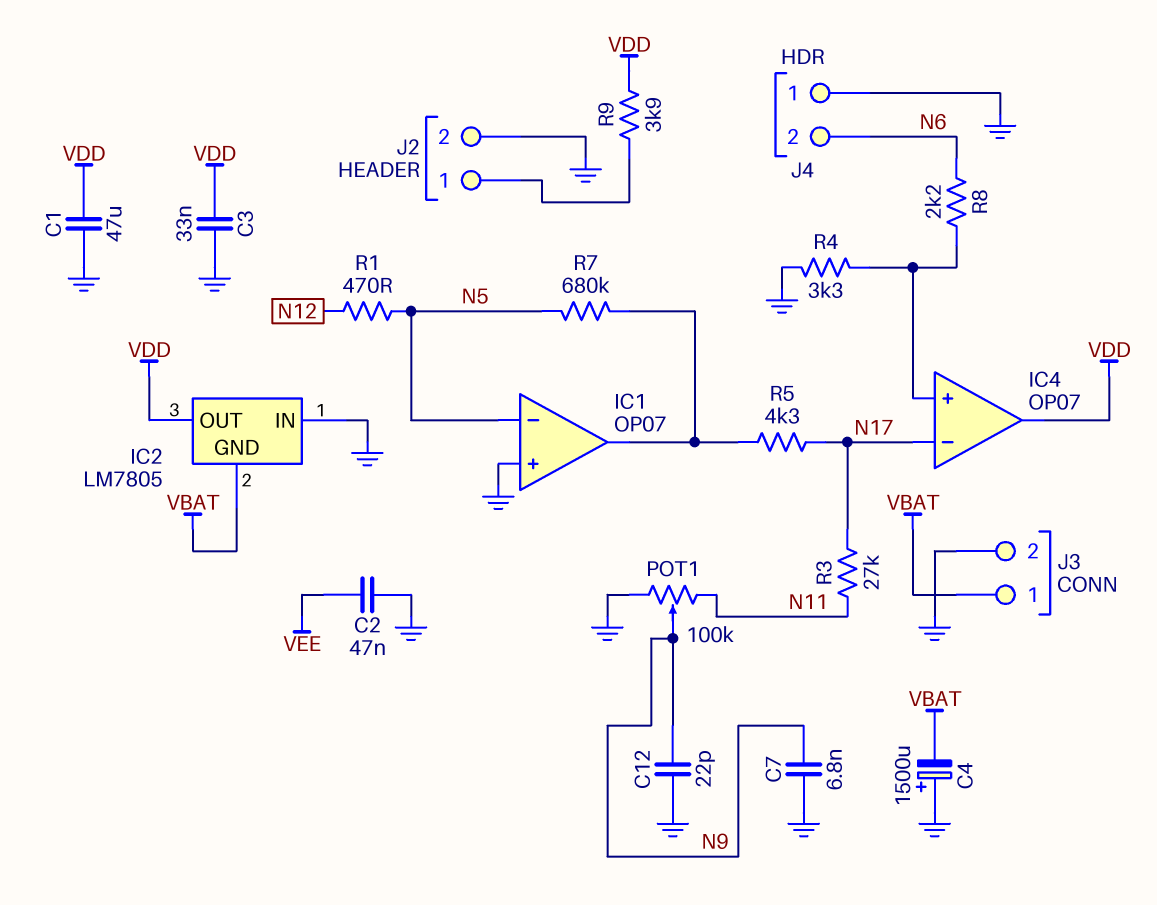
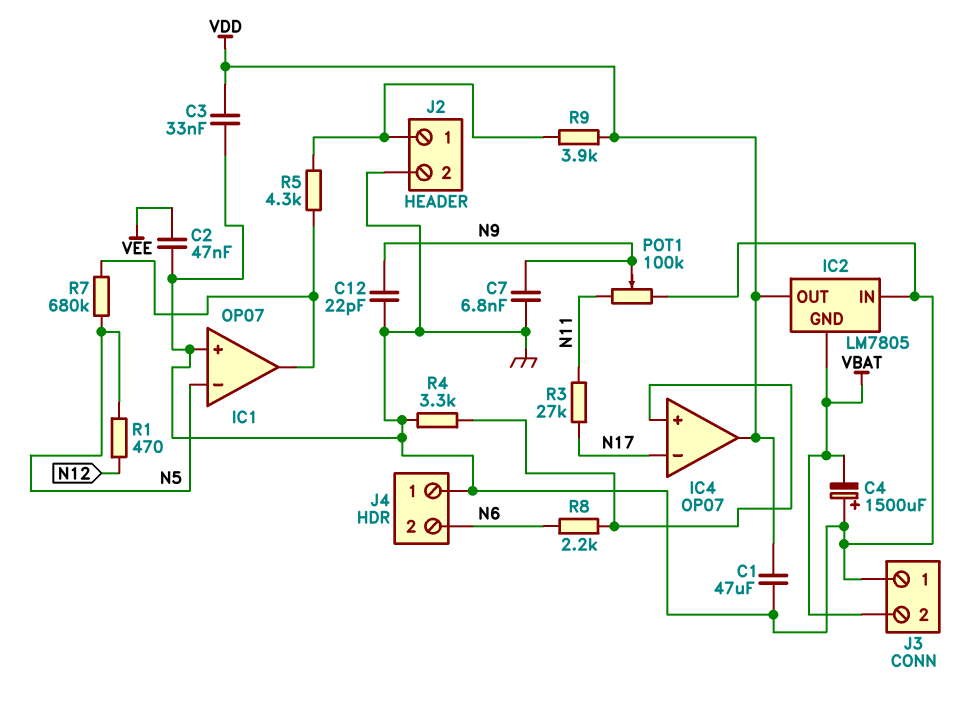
J3 pin 1: VBAT -> GND
J3 pin 2: GND -> VBAT
R5: 4.3k (IC1/out, N17) -> 4.3k (IC1/out, J2/1)

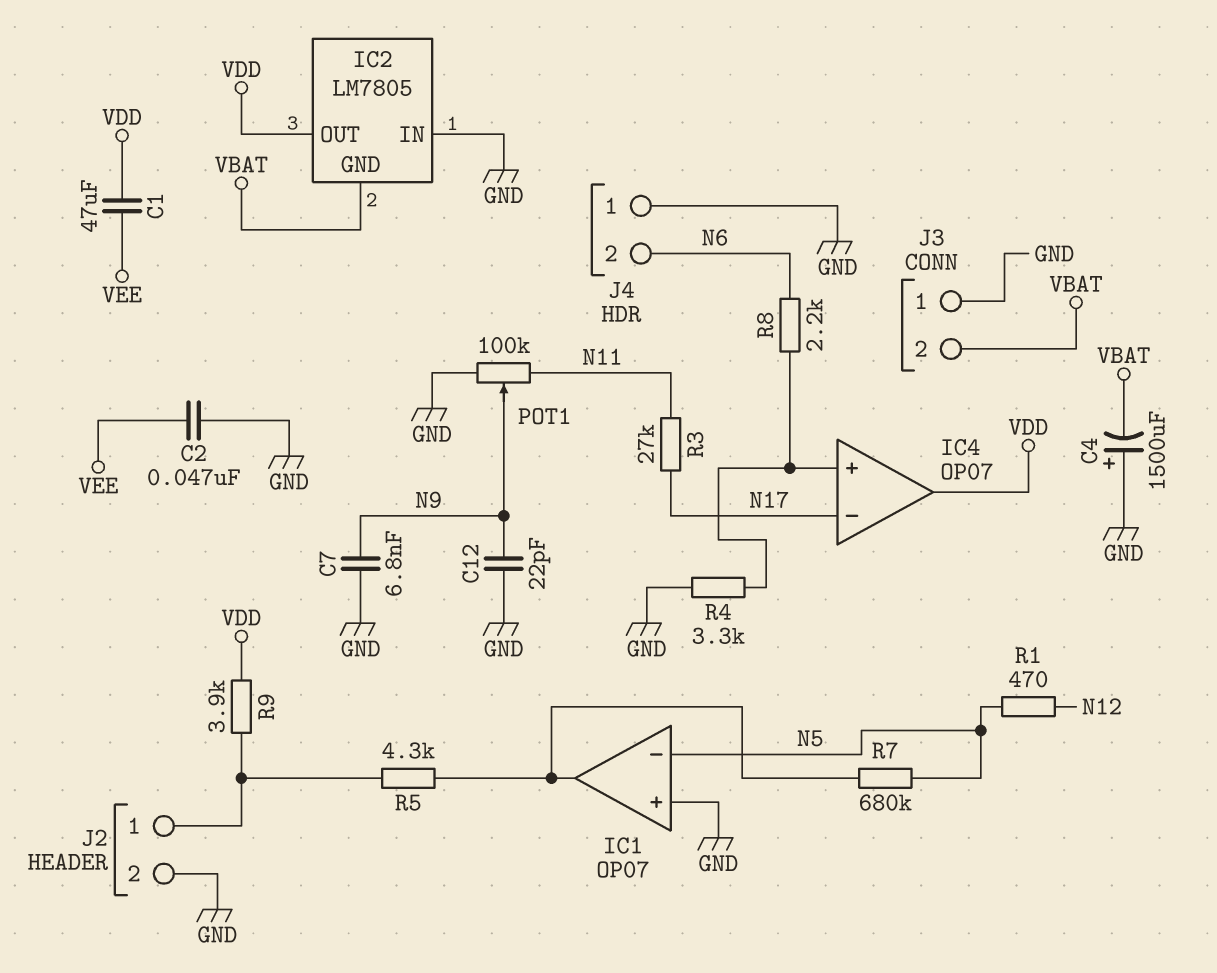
C1: 47uF (GND, VDD) -> 47uF (VDD, VEE)
C3: 33nF (GND, VDD) -> none

